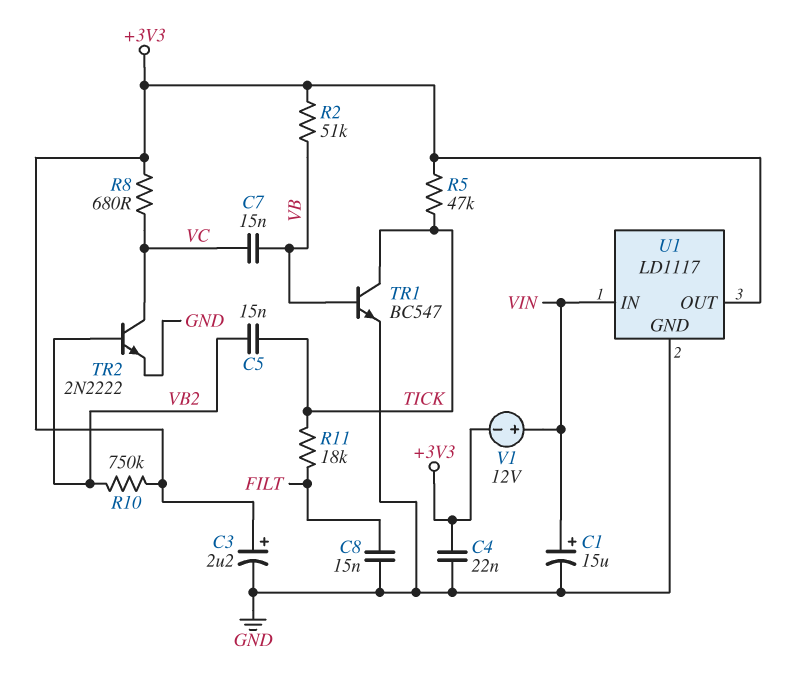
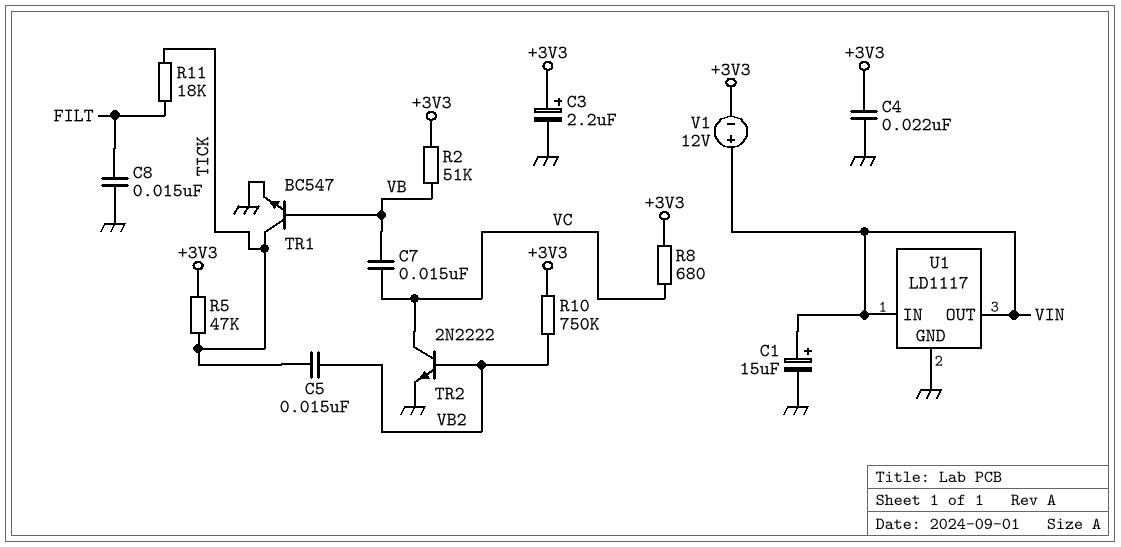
U1 pin OUT: +3V3 -> VIN

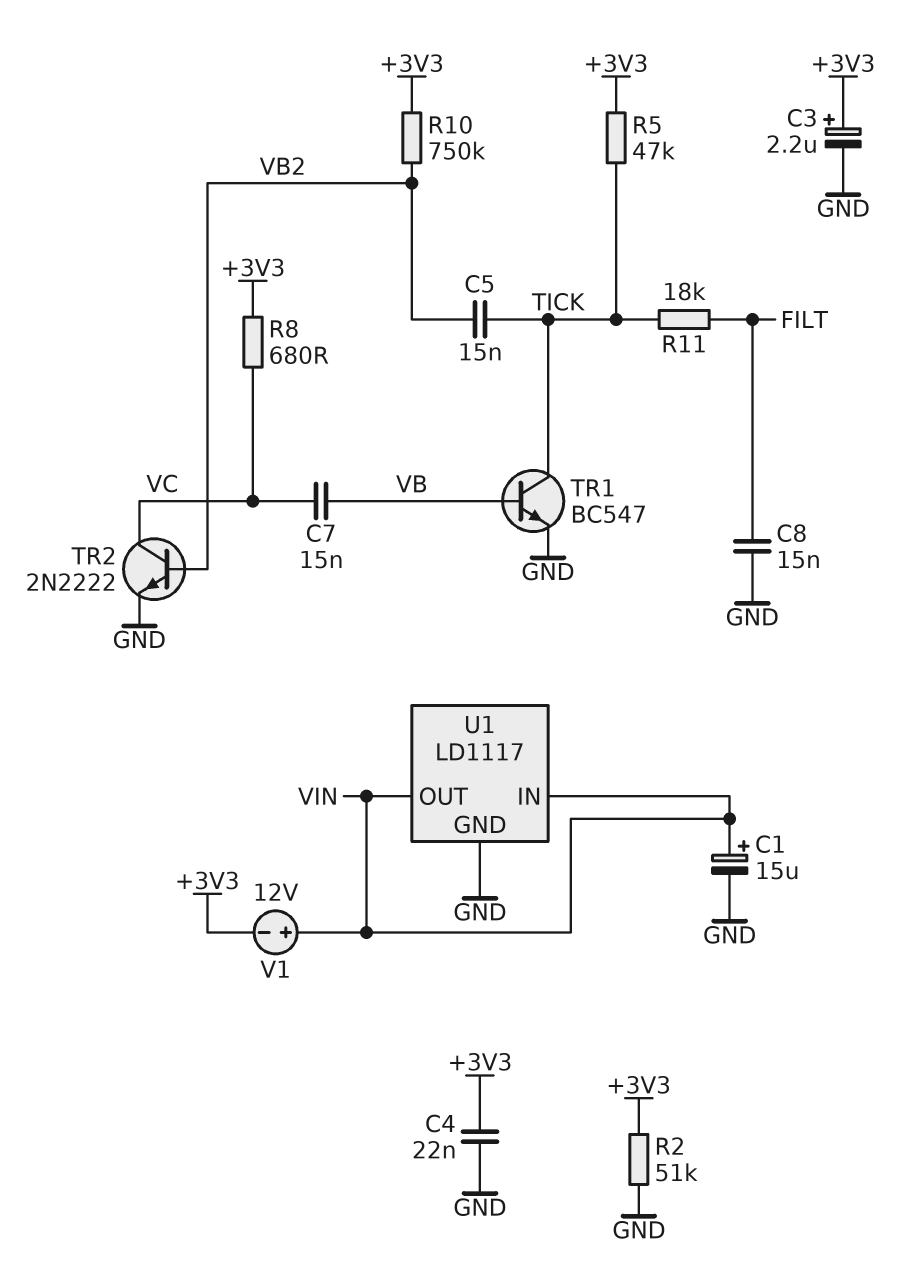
R2: 51k (+3V3, VB) -> 51k (+3V3, GND)

